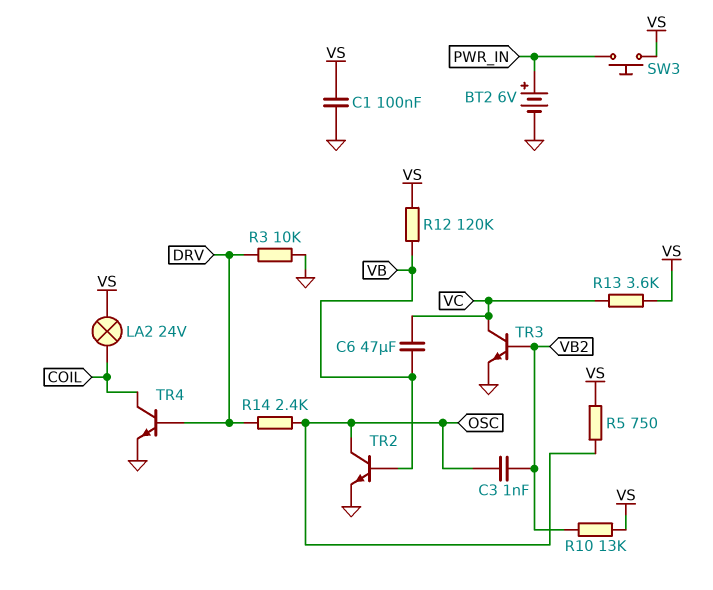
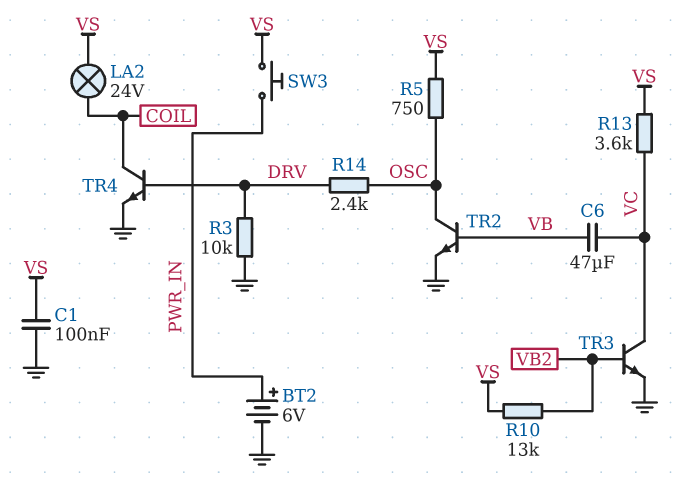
C3: 1nF (OSC, VB2) -> none
R12: 120k (VB, VS) -> none

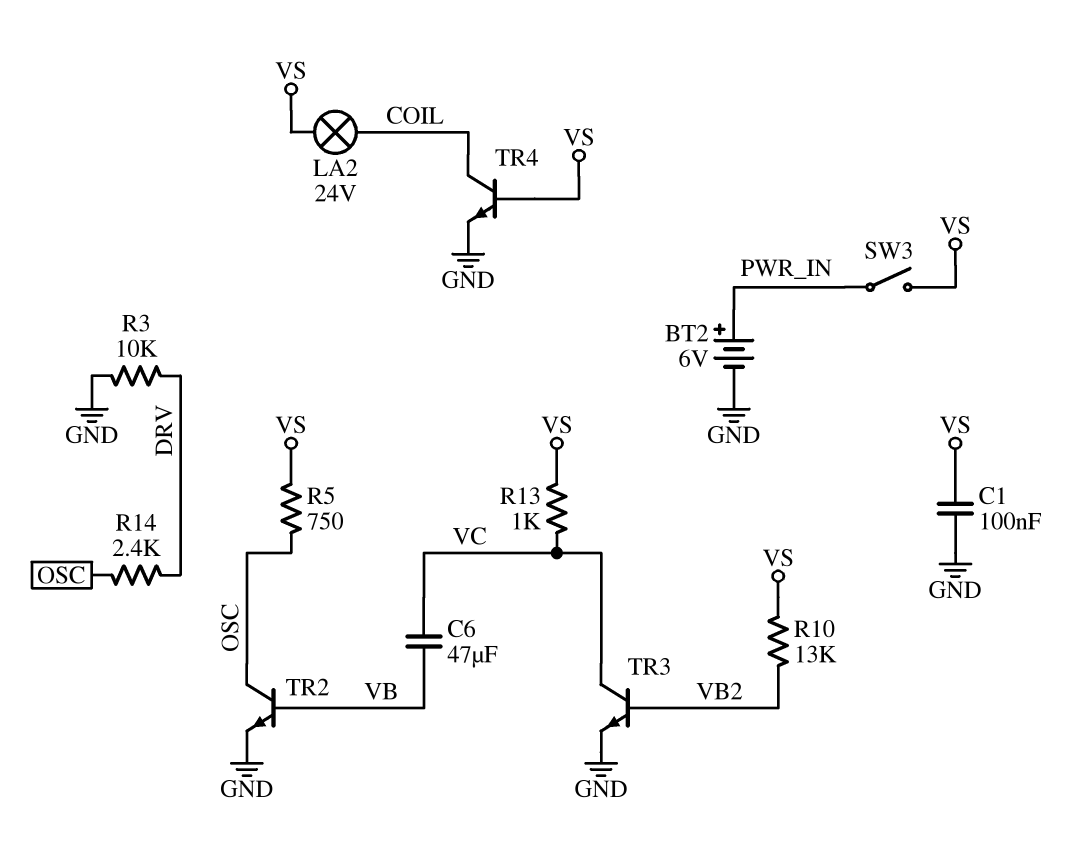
R13: 3.6k (VC, VS) -> 1k (VC, VS)
SW3: button (PWR_IN, VS) -> switch (PWR_IN, VS)
TR4: NPN (B DRV, C COIL, E GND) -> NPN (B VS, C COIL, E GND)

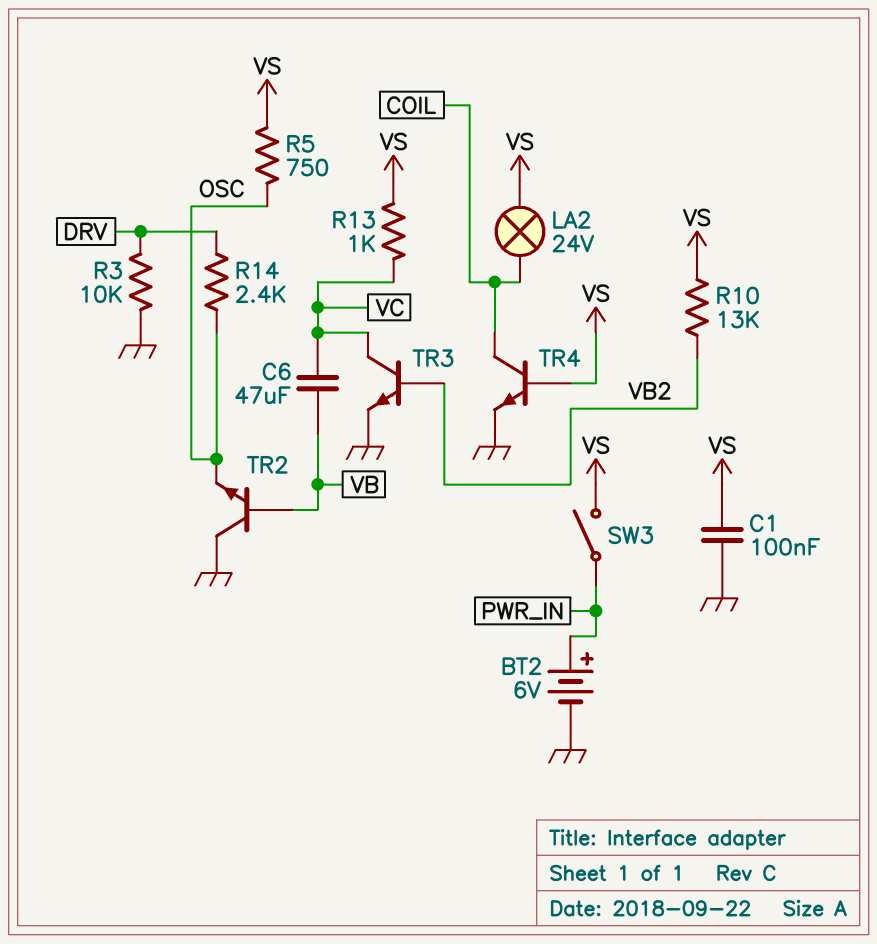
TR2: NPN (B VB, C OSC, E GND) -> NPN (B VB, C GND, E OSC)

